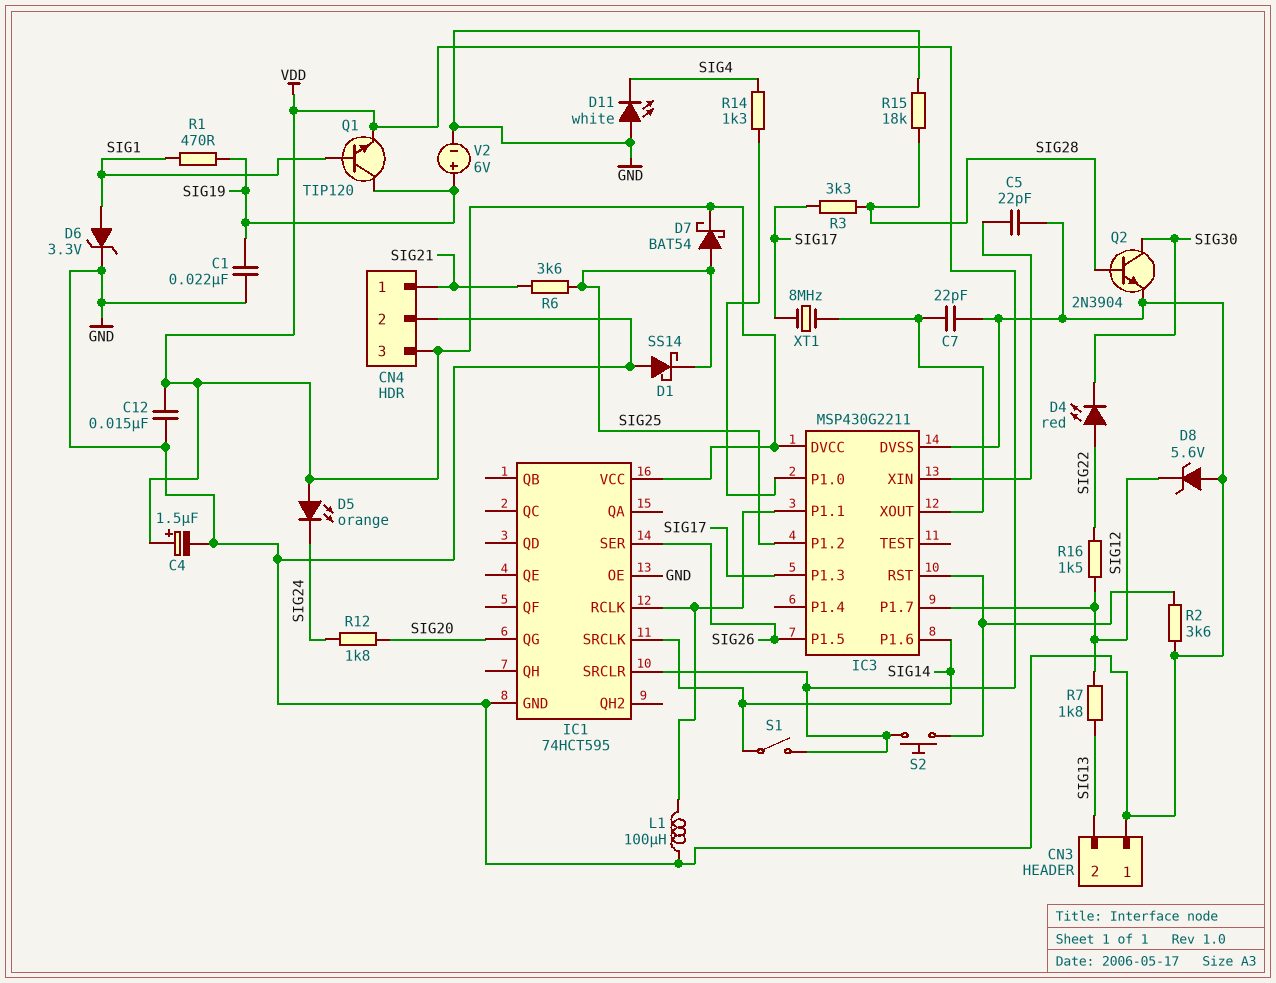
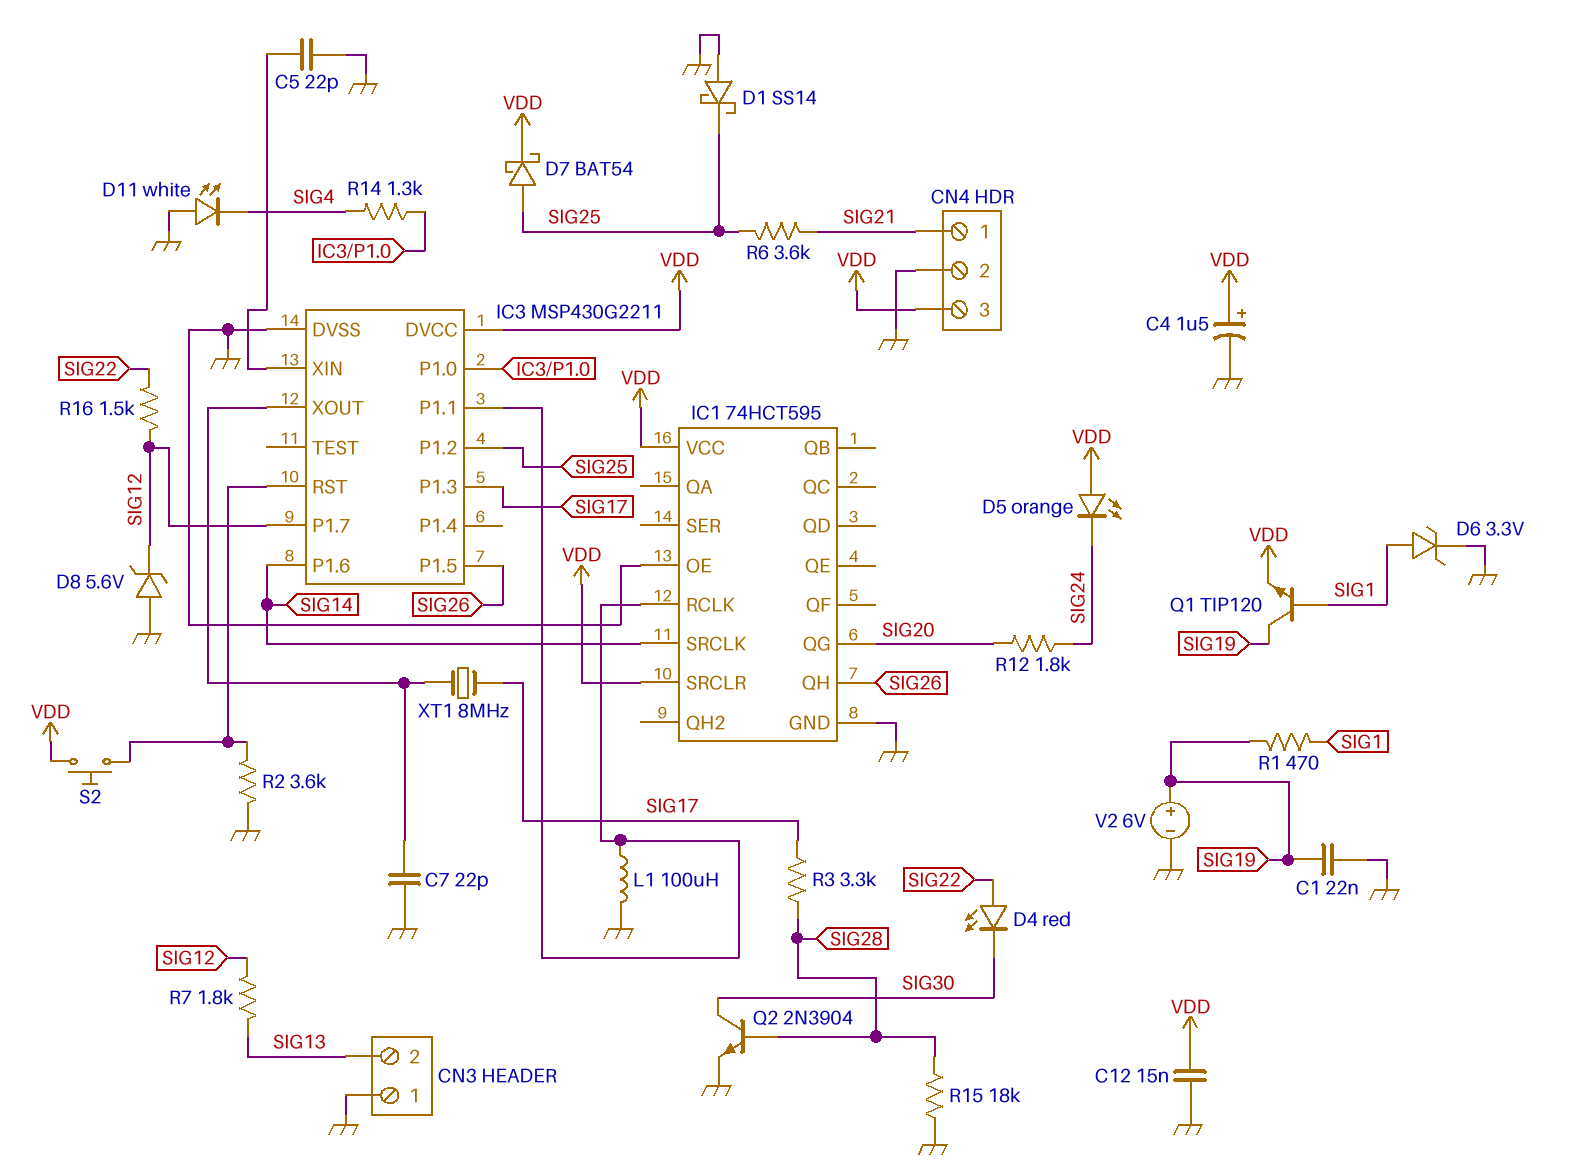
IC1 pin QH: none -> SIG26
IC1 pin SER: SIG26 -> none
S1: switch (SIG14, VDD) -> none

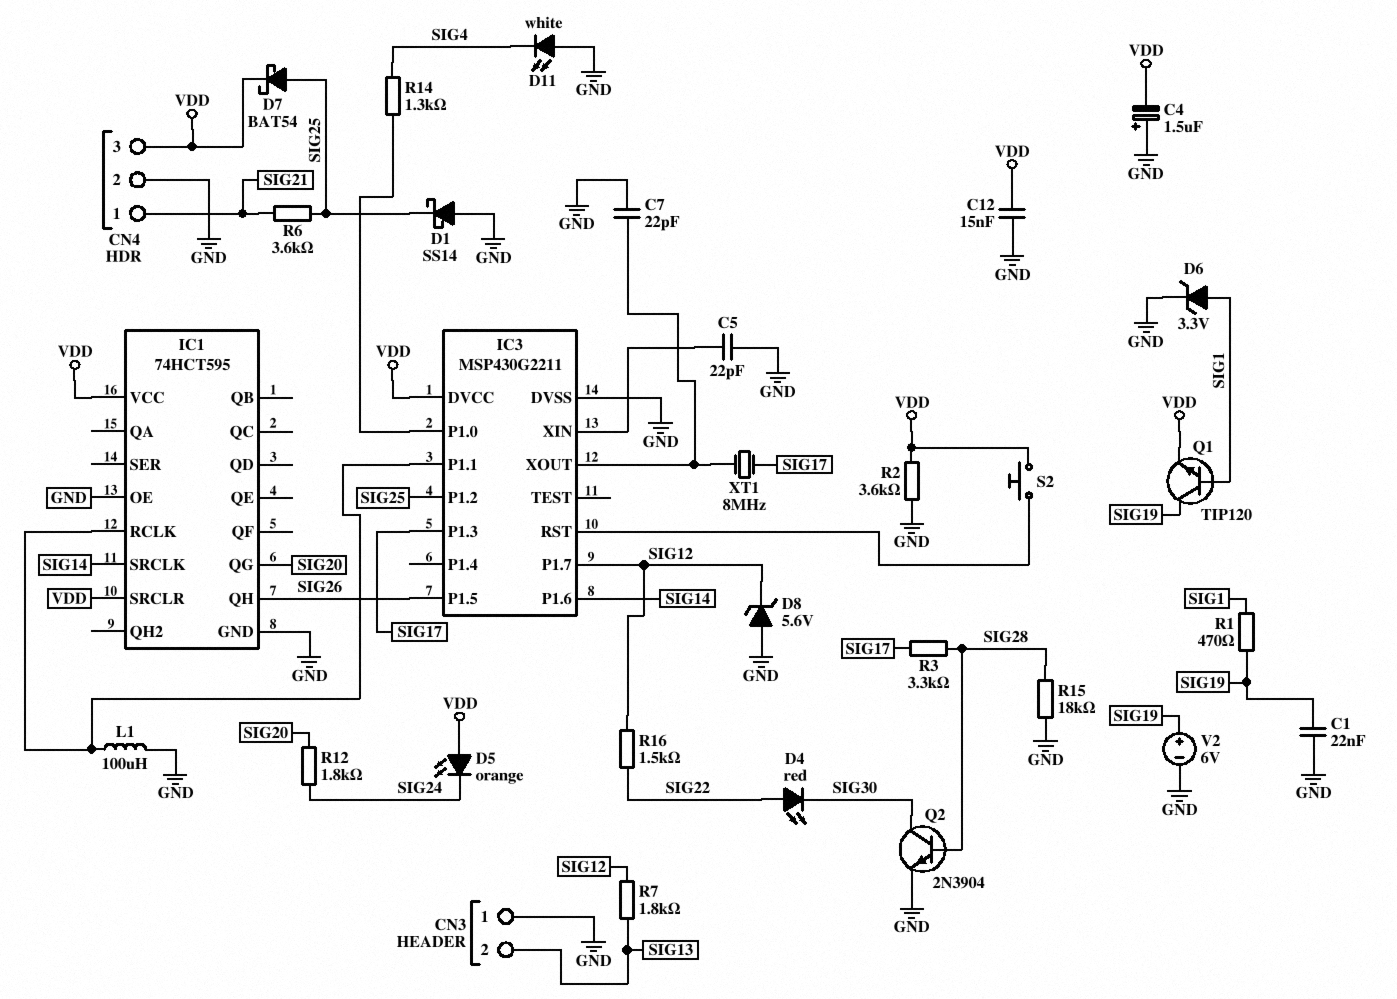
C4: 1.5uF (plus VDD, minus GND) -> 1.5uF (plus GND, minus VDD)
R2: 3.6k (GND, IC3/RST) -> 3.6k (GND, VDD)

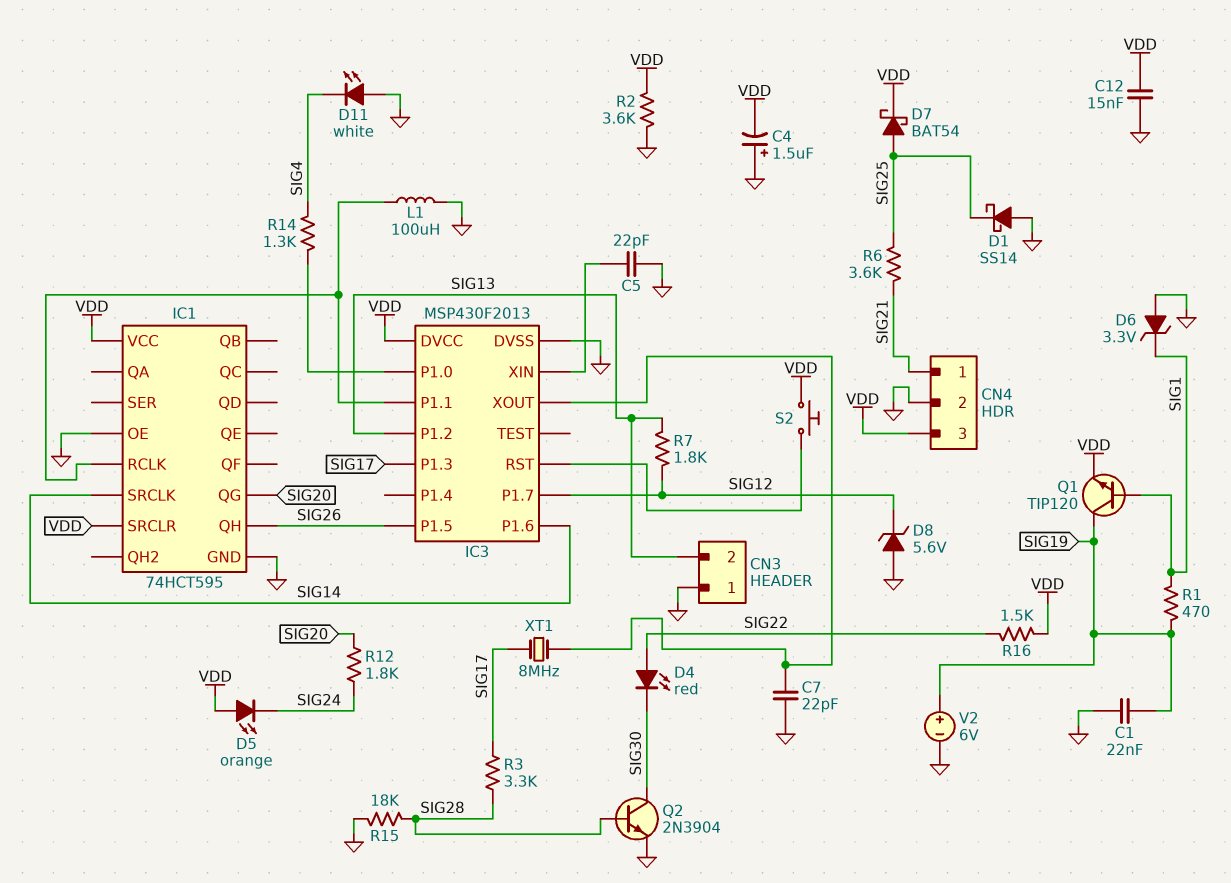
D6: zener 3.3V (A SIG1, K GND) -> zener 3.3V (A GND, K SIG1)
IC3: MSP430G2211 -> MSP430F2013
IC3 pin P1.2: SIG25 -> SIG13
R16: 1.5k (SIG12, SIG22) -> 1.5k (SIG22, VDD)

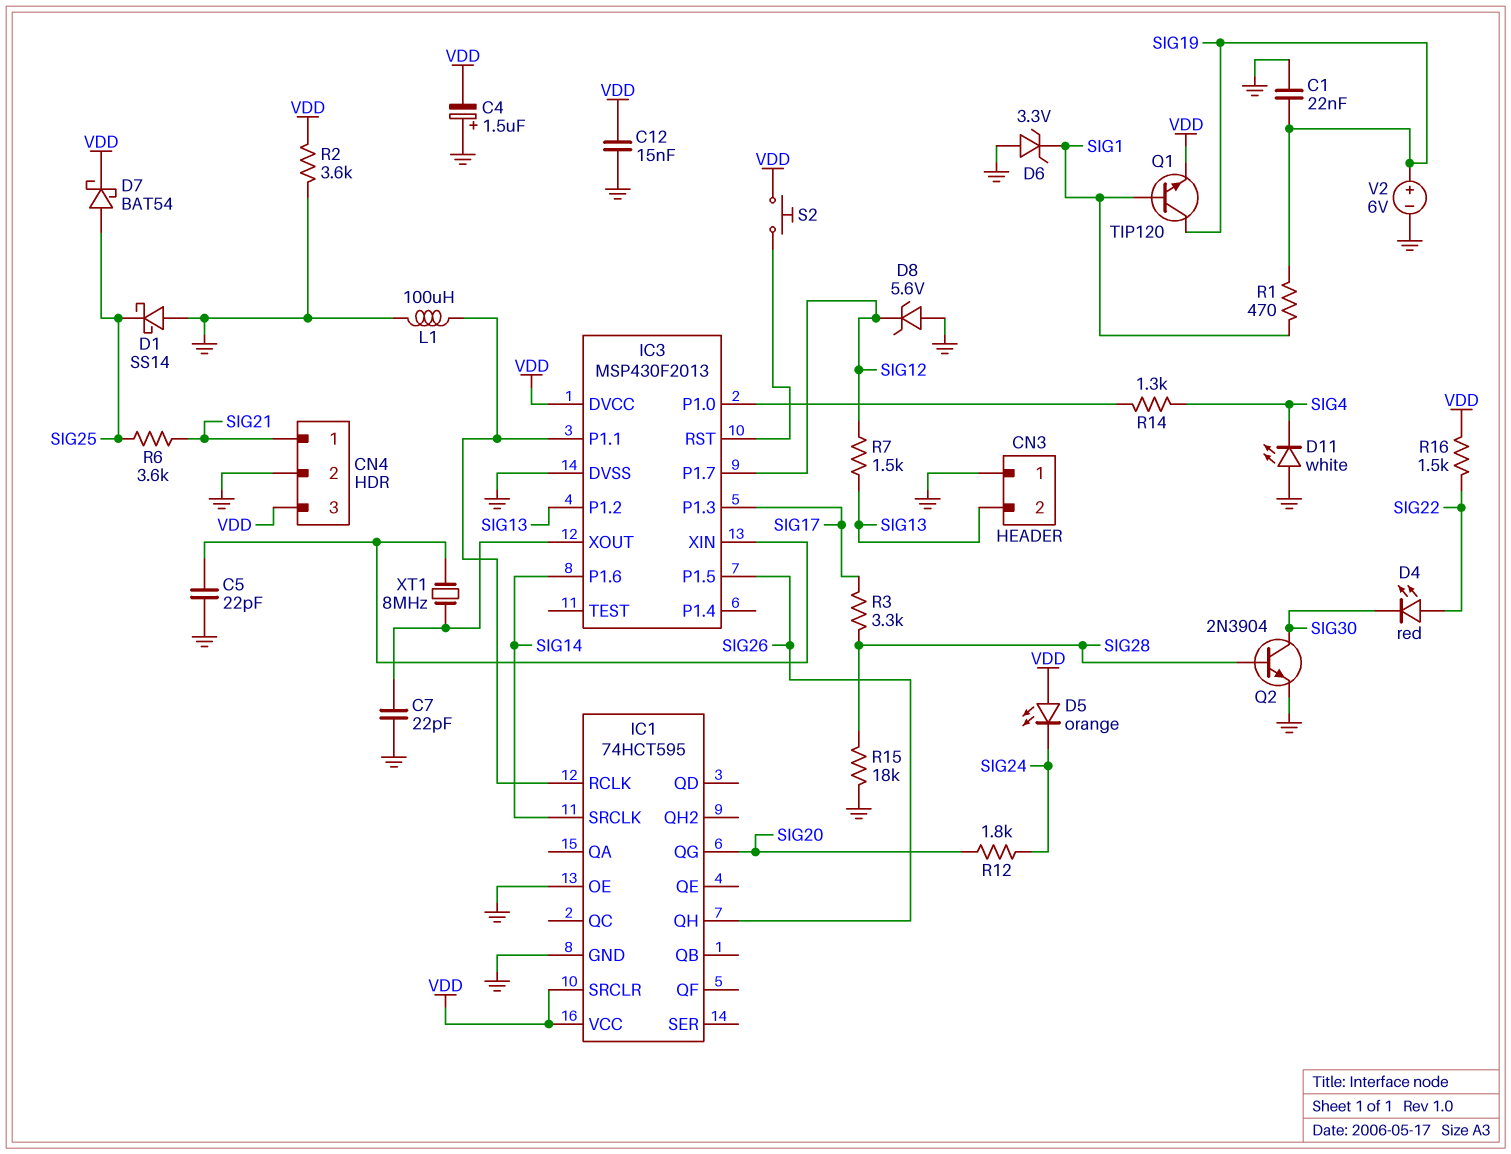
R7: 1.8k (SIG12, SIG13) -> 1.5k (SIG12, SIG13)
XT1: 8MHz (IC3/XOUT, SIG17) -> 8MHz (IC3/XIN, IC3/XOUT)

